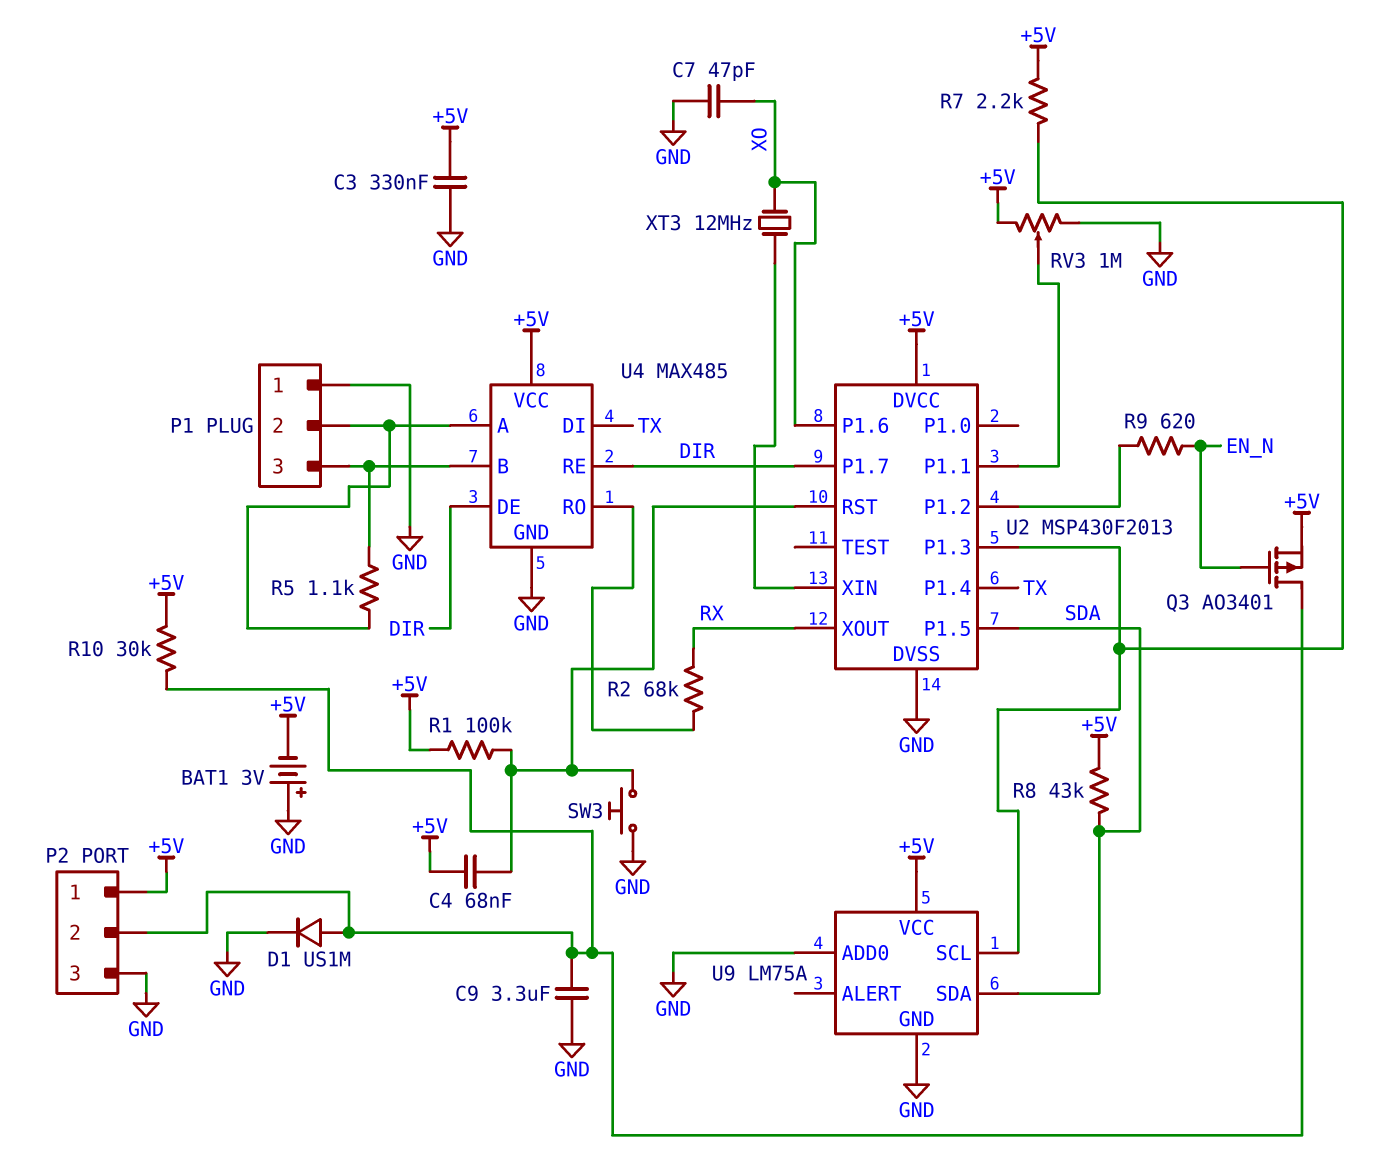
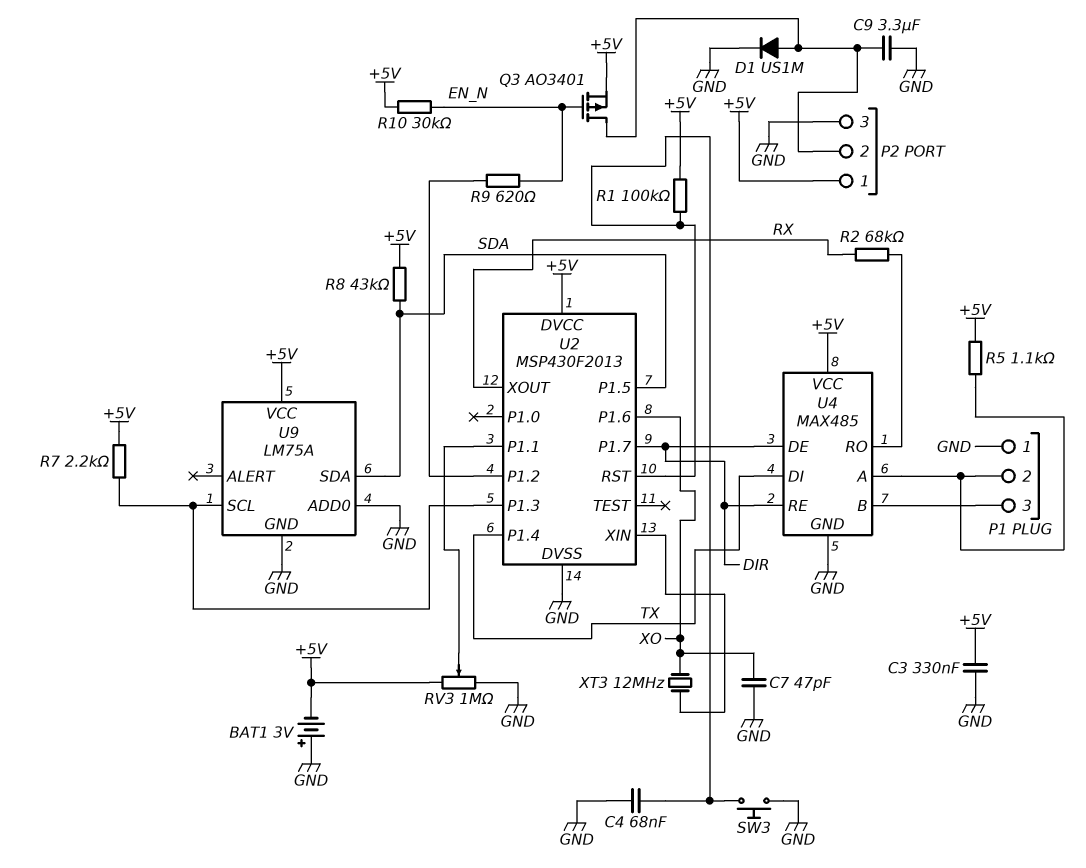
C4: 68nF (+5V, U2/RST) -> 68nF (GND, U2/RST)
R5: 1.1k (P1/2, P1/3) -> 1.1k (+5V, P1/2)
R10: 30k (+5V, P2/2) -> 30k (+5V, EN_N)

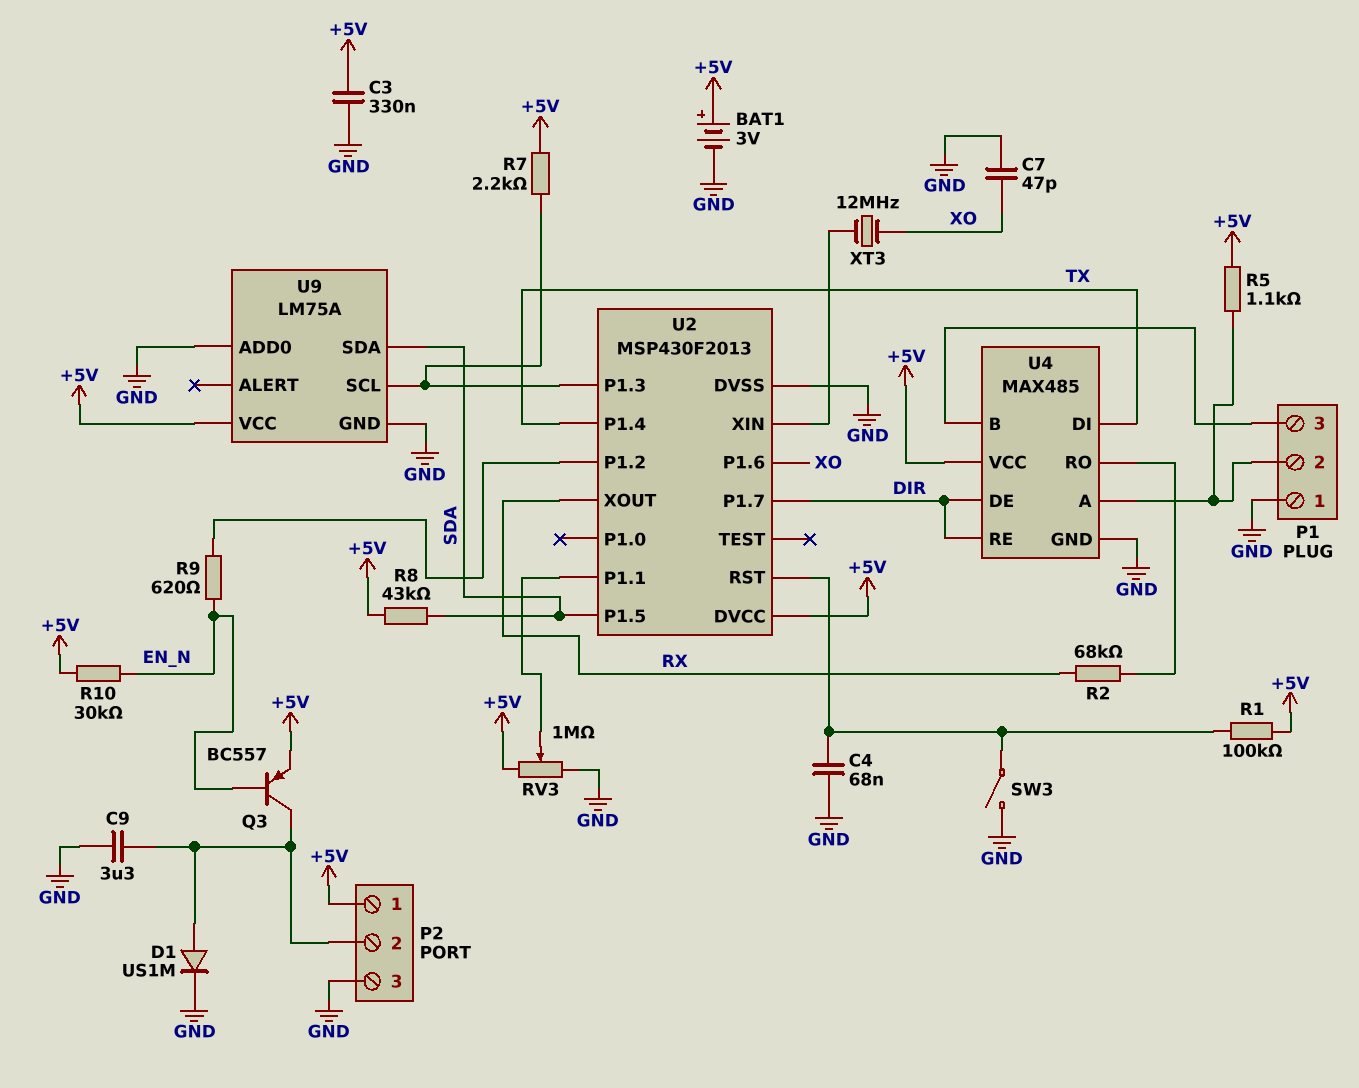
BAT1: 3V (plus GND, minus +5V) -> 3V (plus +5V, minus GND)
Q3: PMOS AO3401 (G EN_N, D P2/2, S +5V) -> PNP BC557 (B EN_N, C P2/2, E +5V)
SW3: button (GND, U2/RST) -> switch (GND, U2/RST)

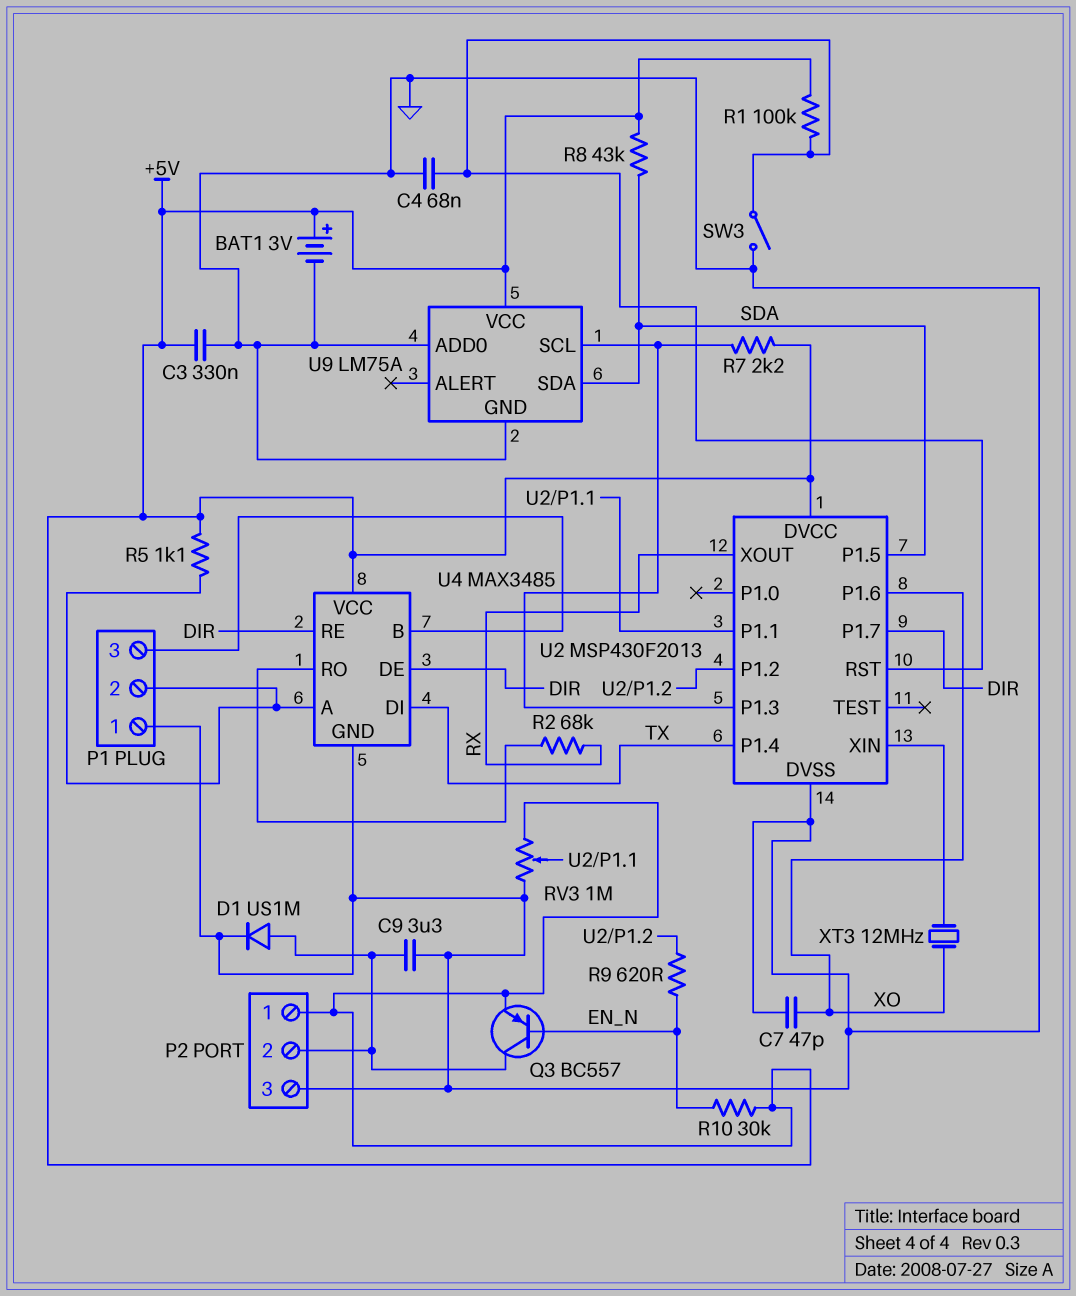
U4: MAX485 -> MAX3485

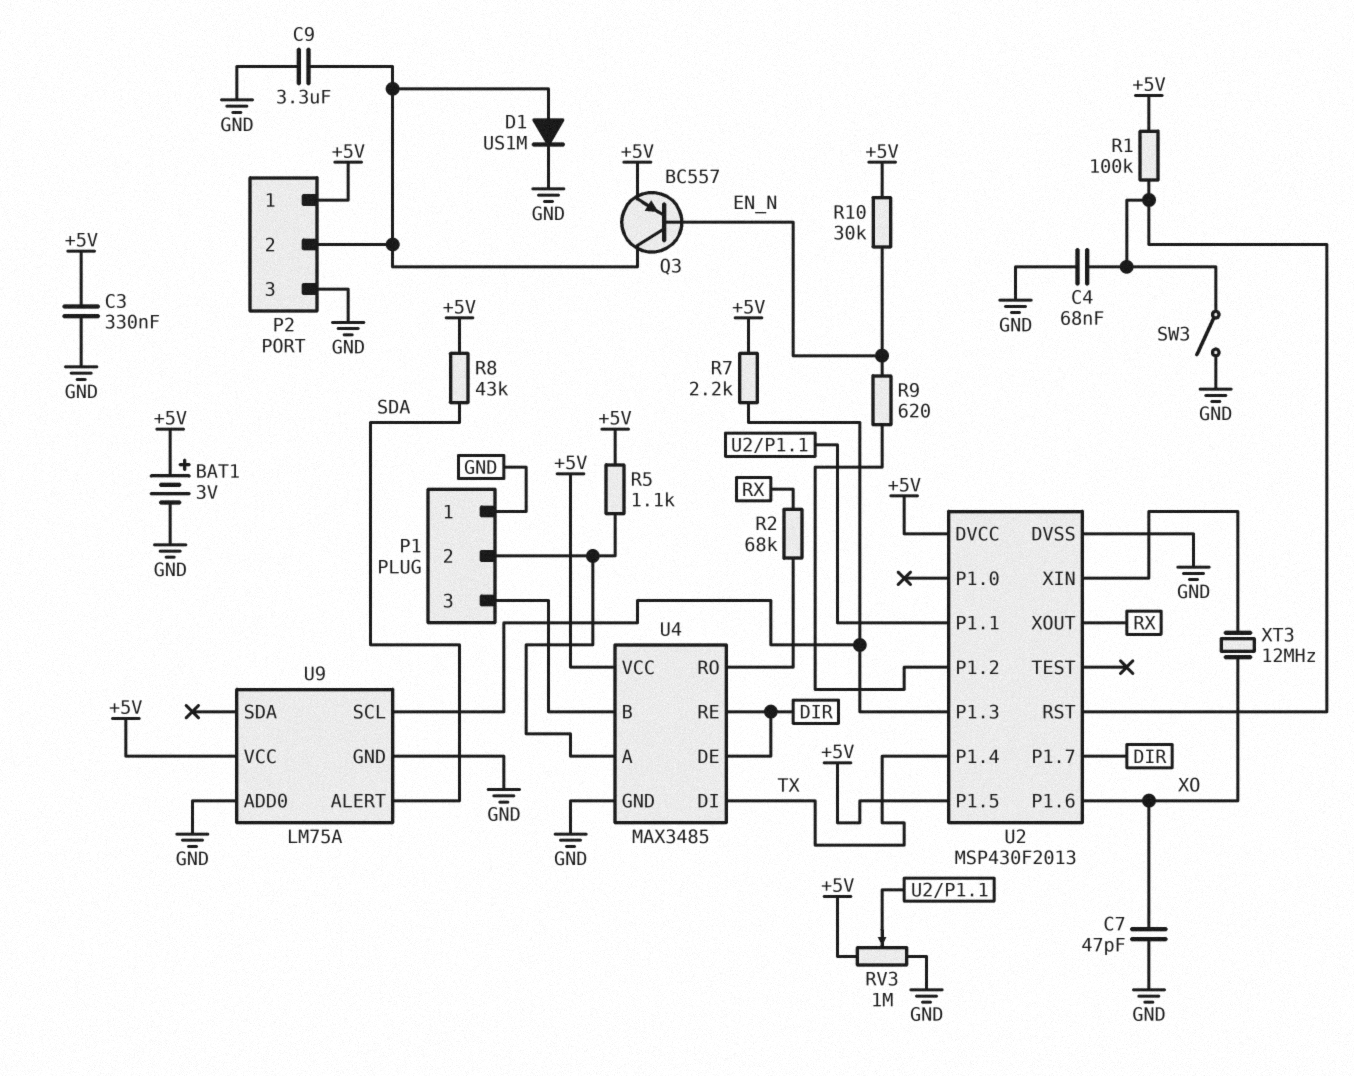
U2 pin P1.5: SDA -> +5V
U9 pin ALERT: none -> SDA
U9 pin SDA: SDA -> none

